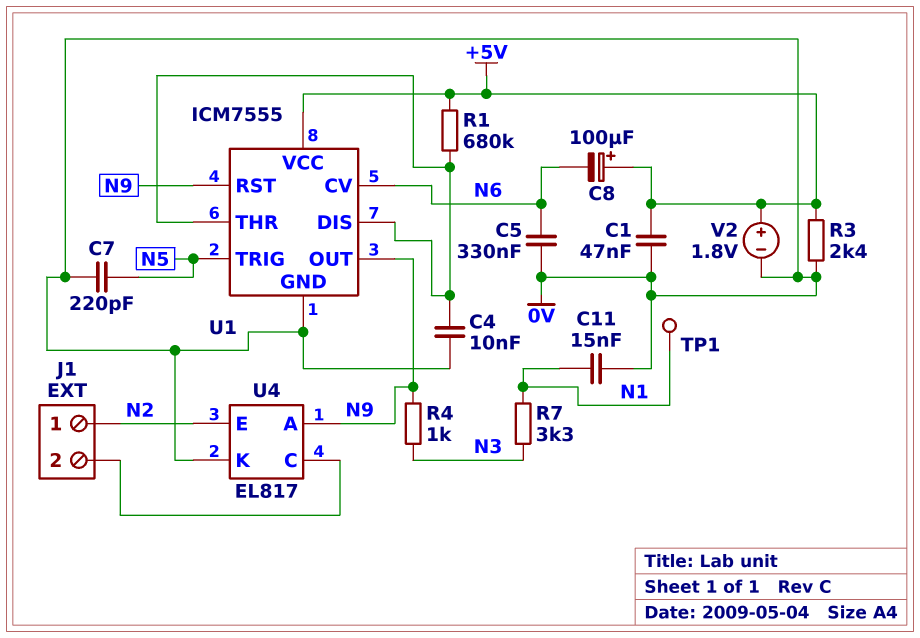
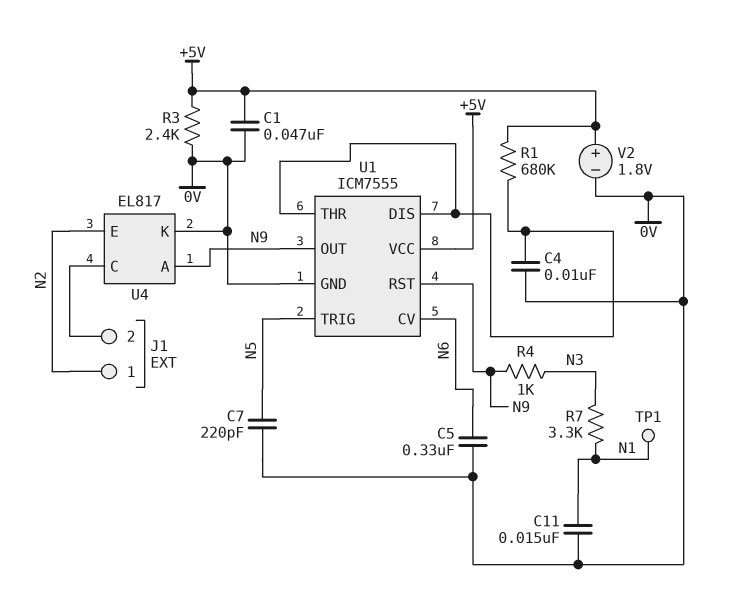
C8: 100uF (plus +5V, minus N6) -> none

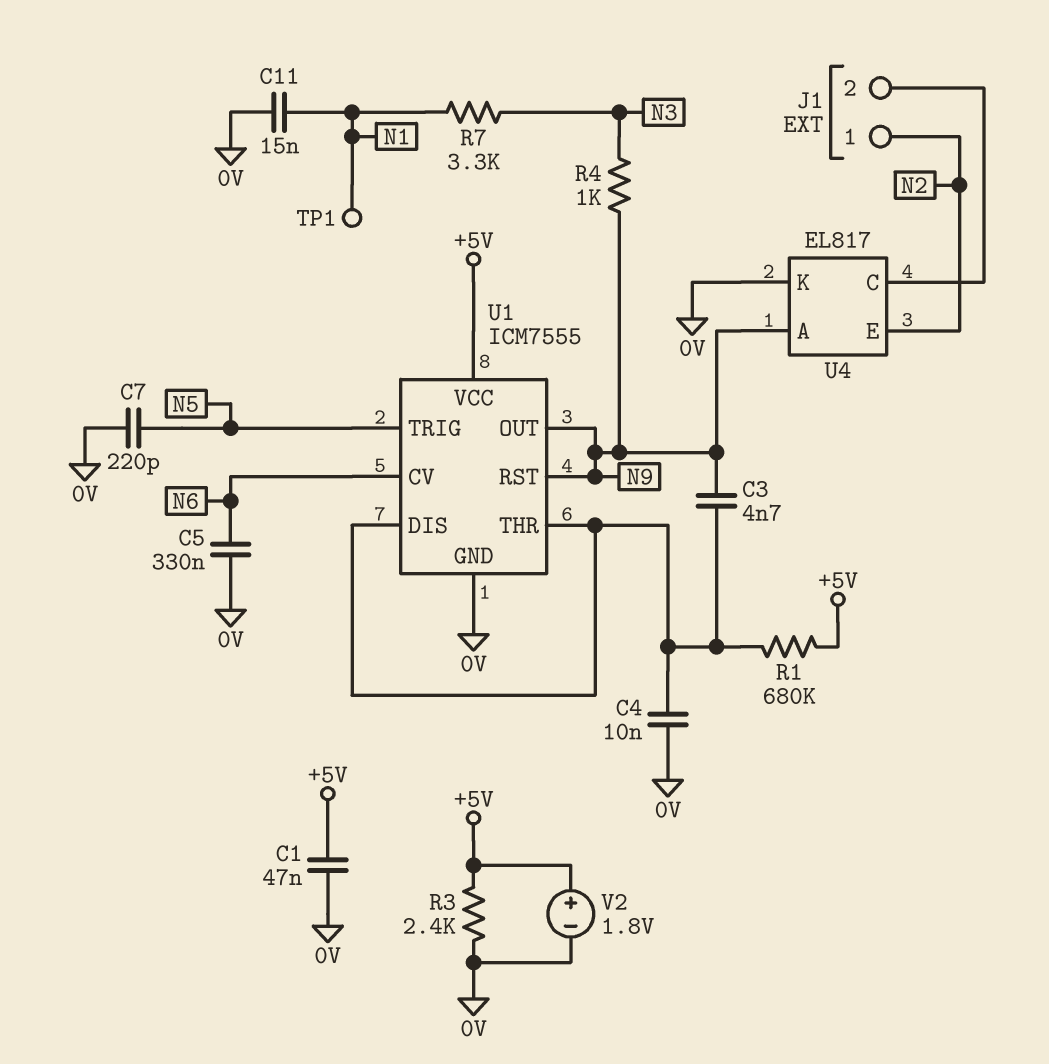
C3: none -> 4.7nF (N9, U1/DIS)

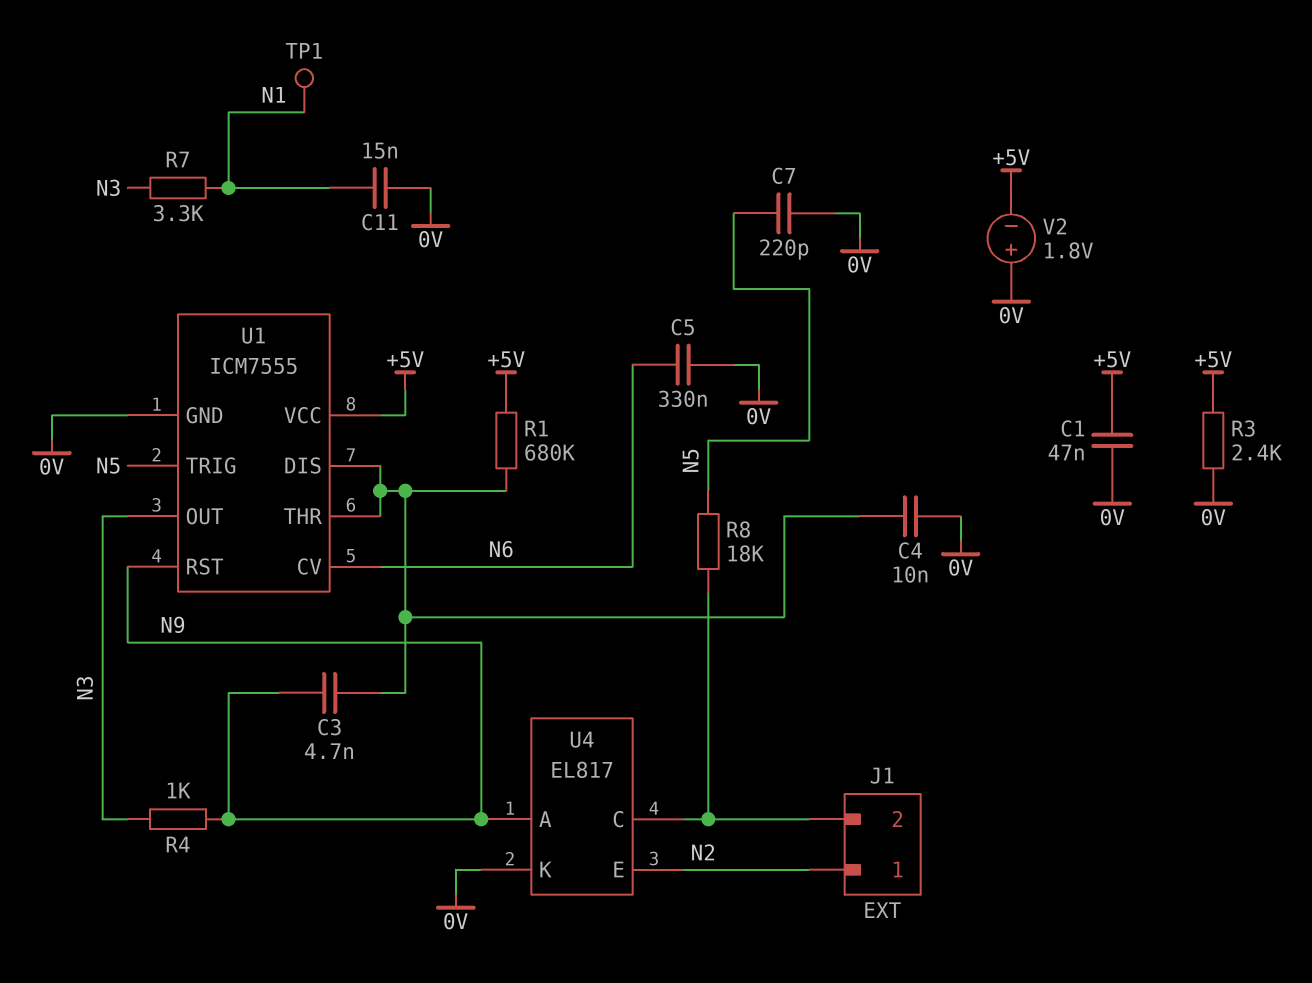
R8: none -> 18k (J1/2, N5)
U1 pin OUT: N9 -> N3
V2: 1.8V (plus +5V, minus 0V) -> 1.8V (plus 0V, minus +5V)

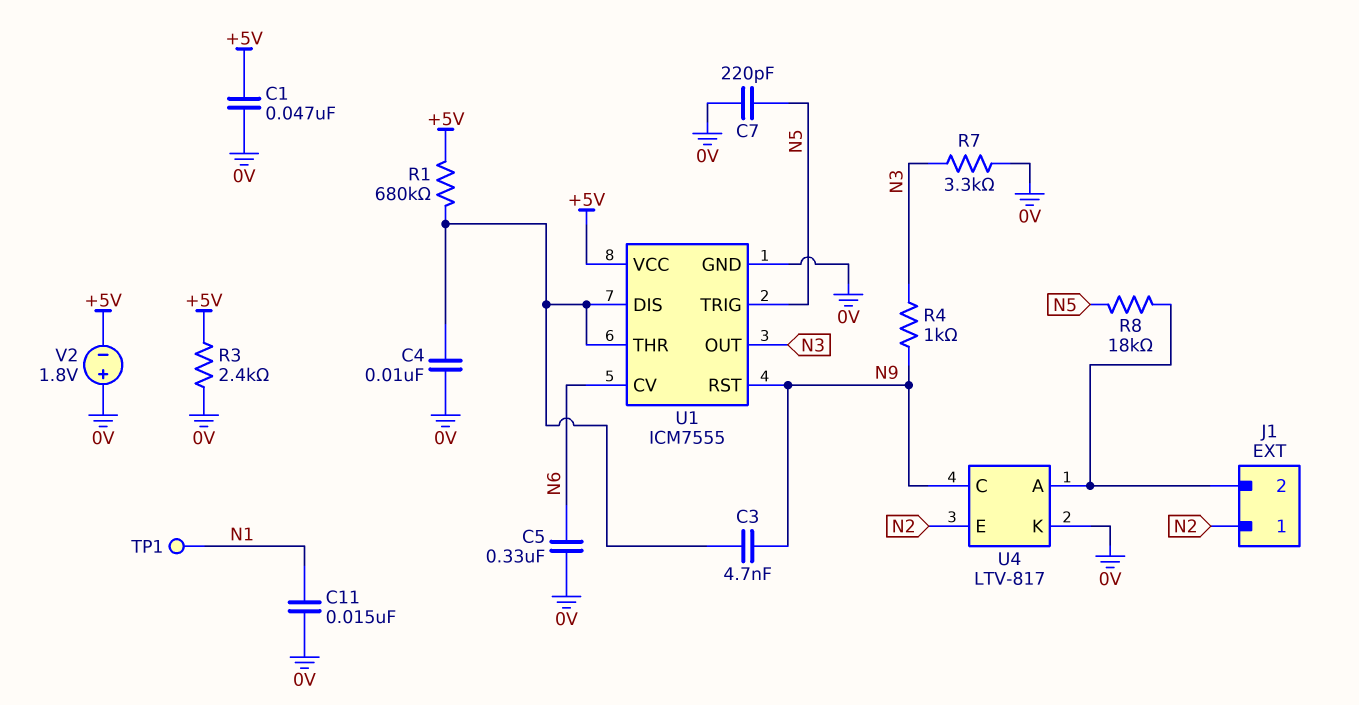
R7: 3.3k (N1, N3) -> 3.3k (0V, N3)
U4: EL817 -> LTV-817
U4 pin A: N9 -> J1/2
U4 pin C: J1/2 -> N9

